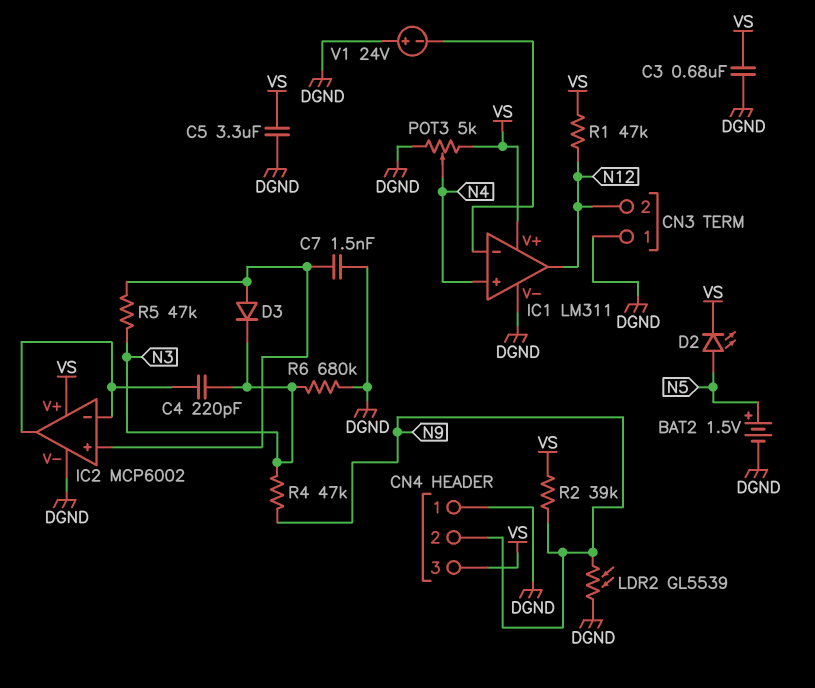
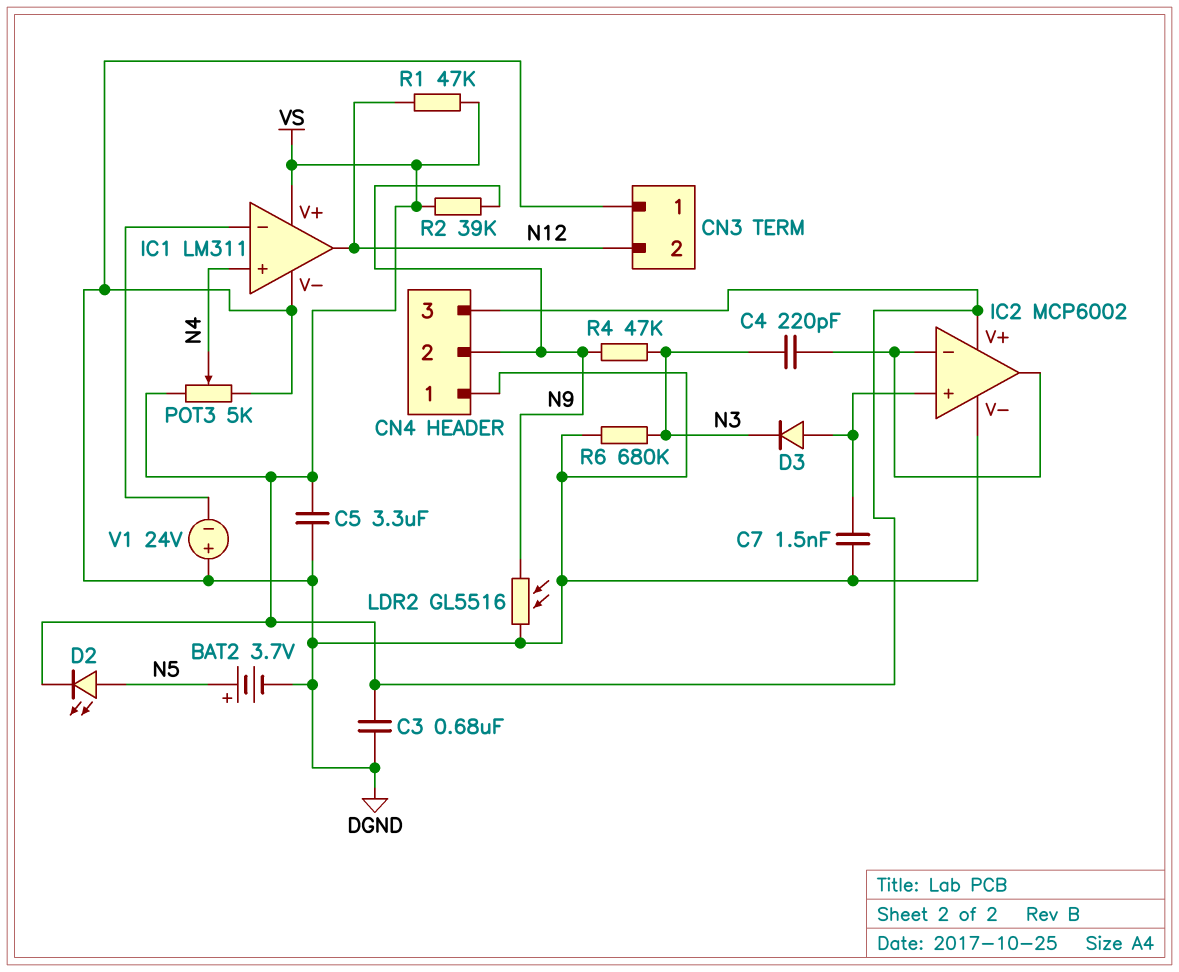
BAT2: 1.5V (plus N5, minus DGND) -> 3.7V (plus N5, minus DGND)
LDR2: GL5539 (DGND, N9) -> GL5516 (DGND, N9)
R5: 47k (IC2/in+, N3) -> none

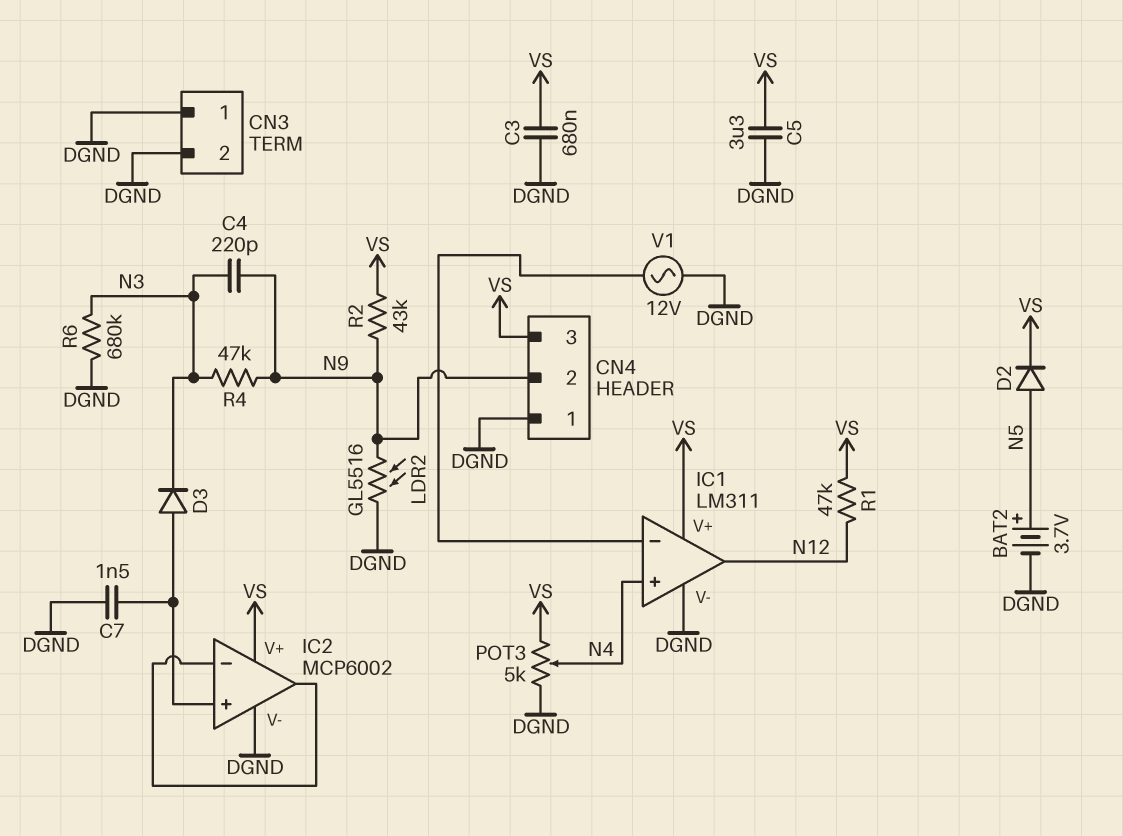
C4: 220pF (IC2/in-, N3) -> 220pF (N3, N9)
CN3 pin 2: N12 -> DGND
D2: LED (A N5, K VS) -> diode (A N5, K VS)
R2: 39k (N9, VS) -> 43k (N9, VS)
V1: 24V (plus DGND, minus IC1/in-) -> AC 12V (DGND, IC1/in-)

